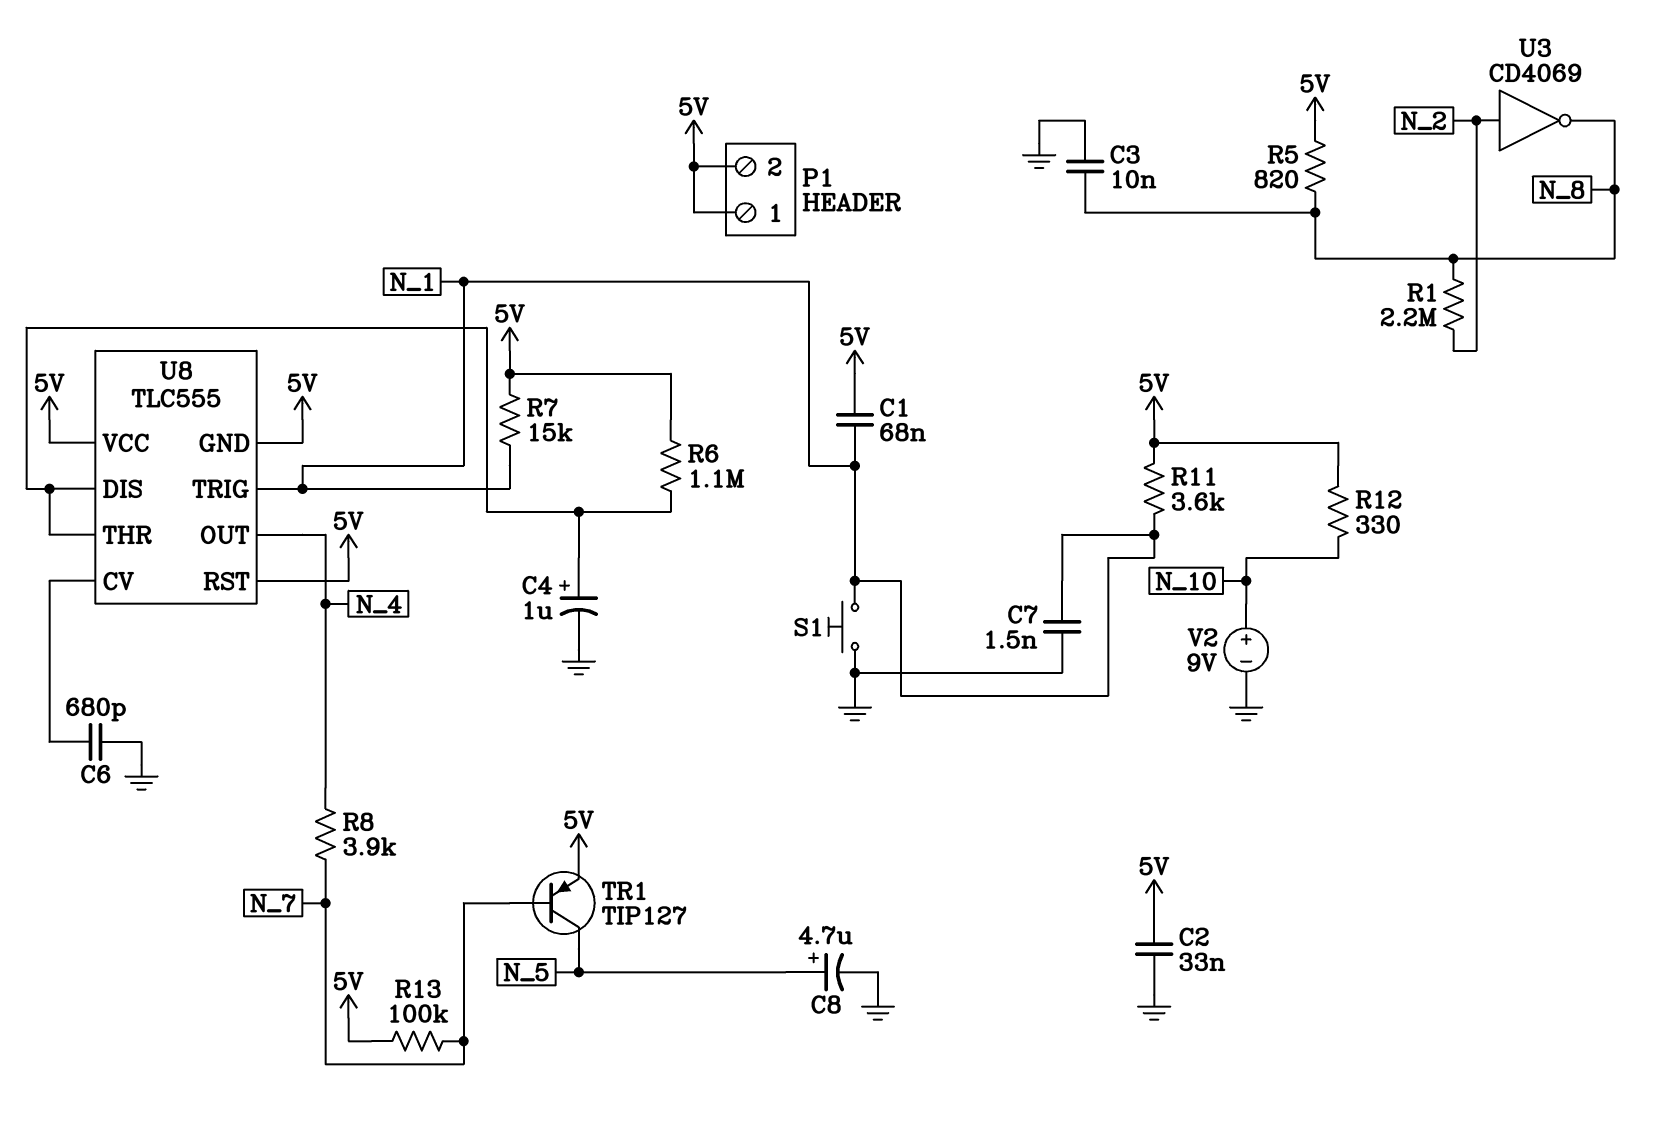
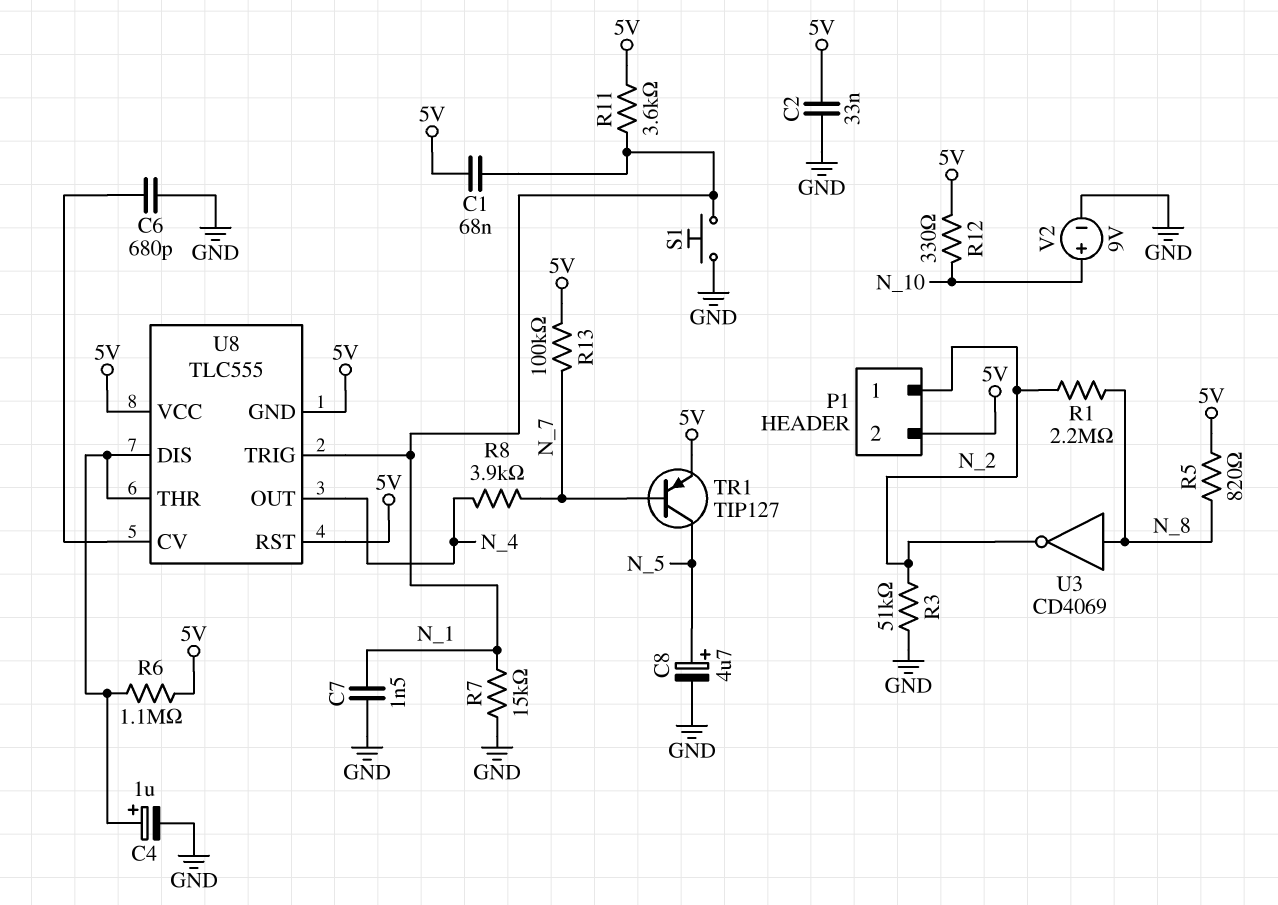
C3: 10nF (GND, N_8) -> none
P1 pin 1: 5V -> N_2
R3: none -> 51k (GND, N_2)
R7: 15k (5V, N_1) -> 15k (GND, N_1)
U3: NOT CD4069 (in N_2, out N_8) -> NOT CD4069 (in N_8, out N_2)

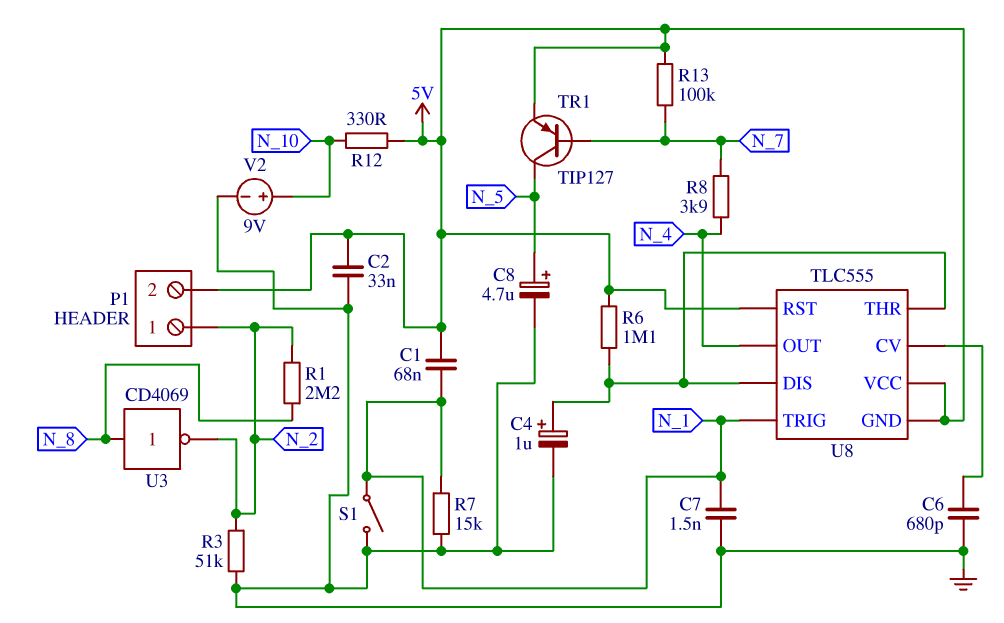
R5: 820 (5V, N_8) -> none
R11: 3.6k (5V, N_1) -> none
S1: button (GND, N_1) -> switch (GND, N_1)

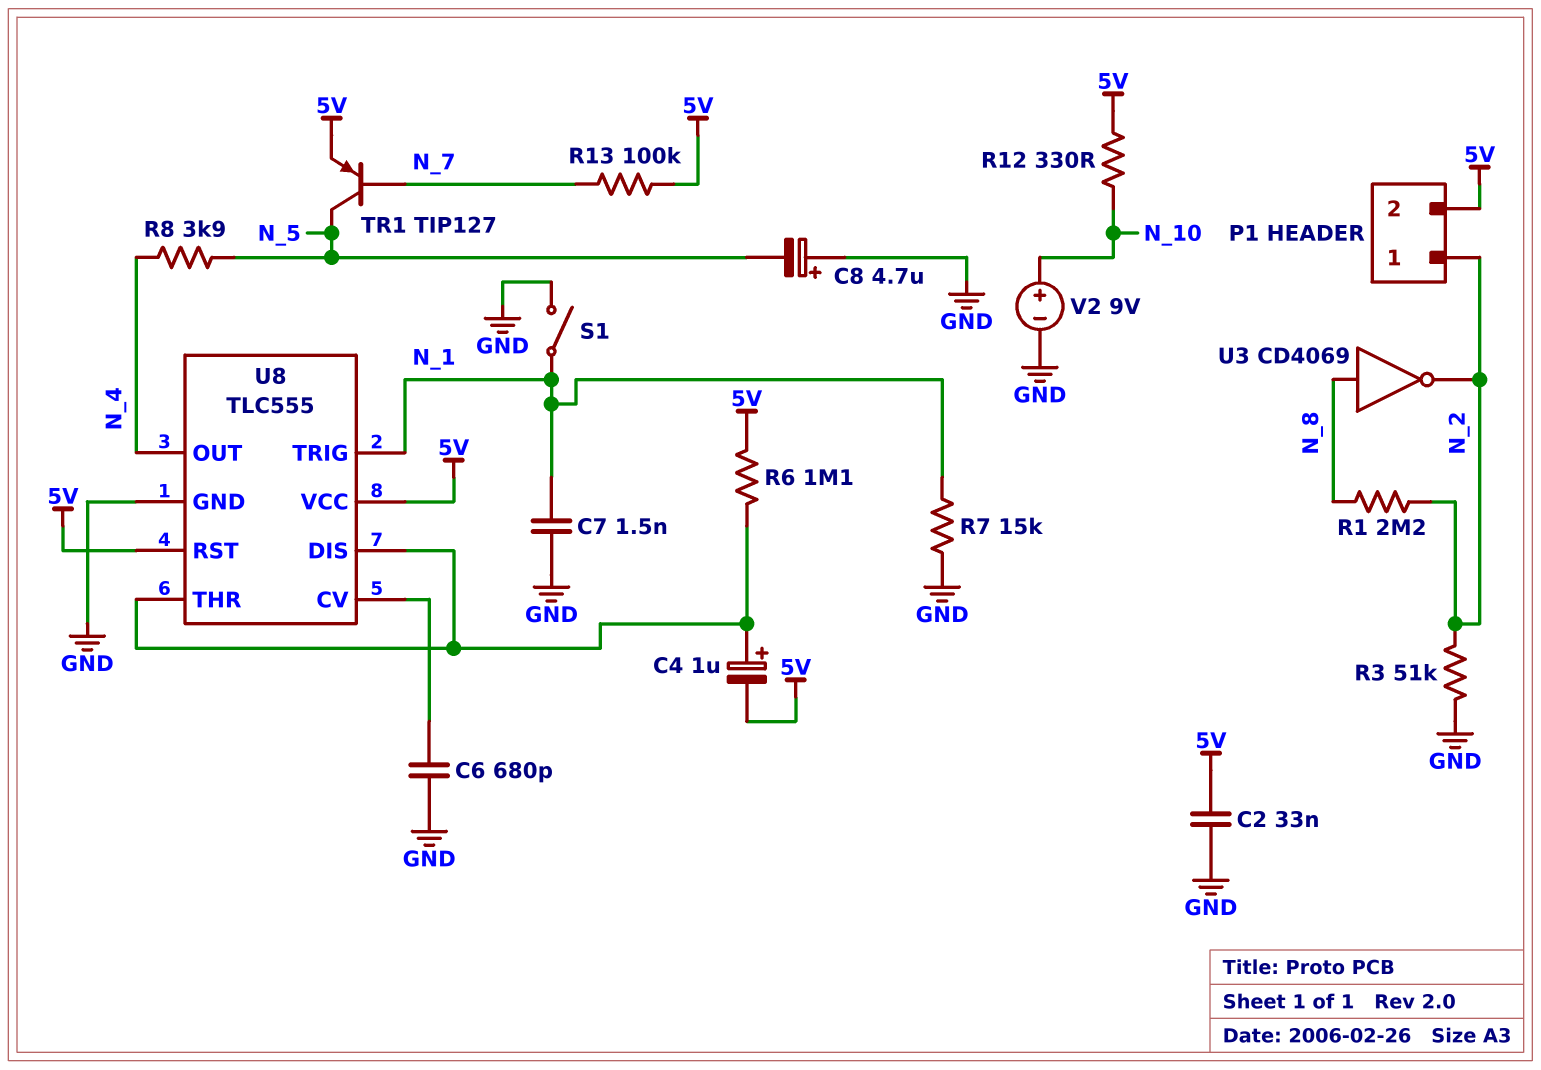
C1: 68nF (5V, N_1) -> none
C4: 1uF (plus U8/DIS, minus GND) -> 1uF (plus U8/DIS, minus 5V)
C8: 4.7uF (plus N_5, minus GND) -> 4.7uF (plus GND, minus N_5)
R8: 3.9k (N_4, N_7) -> 3.9k (N_4, N_5)
U8 pin GND: 5V -> GND

